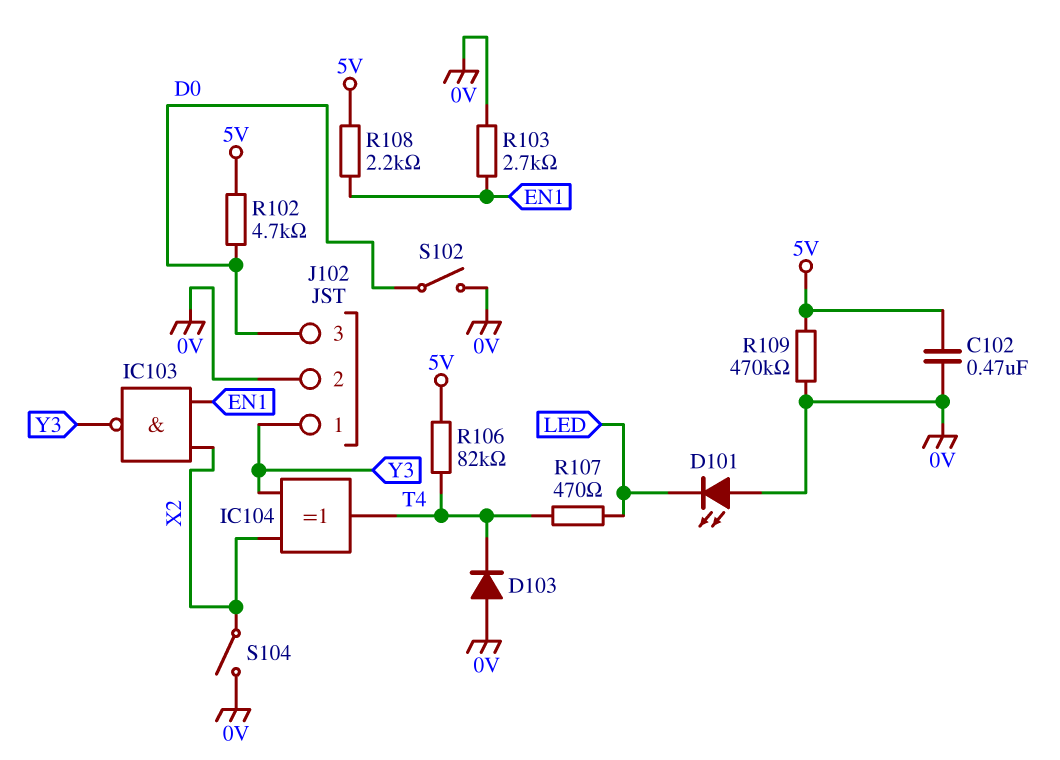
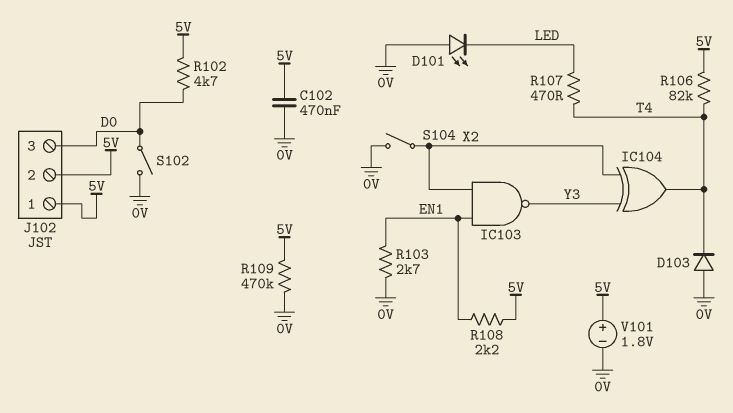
J102 pin 1: Y3 -> 5V
J102 pin 2: 0V -> 5V
V101: none -> 1.8V (plus 5V, minus 0V)

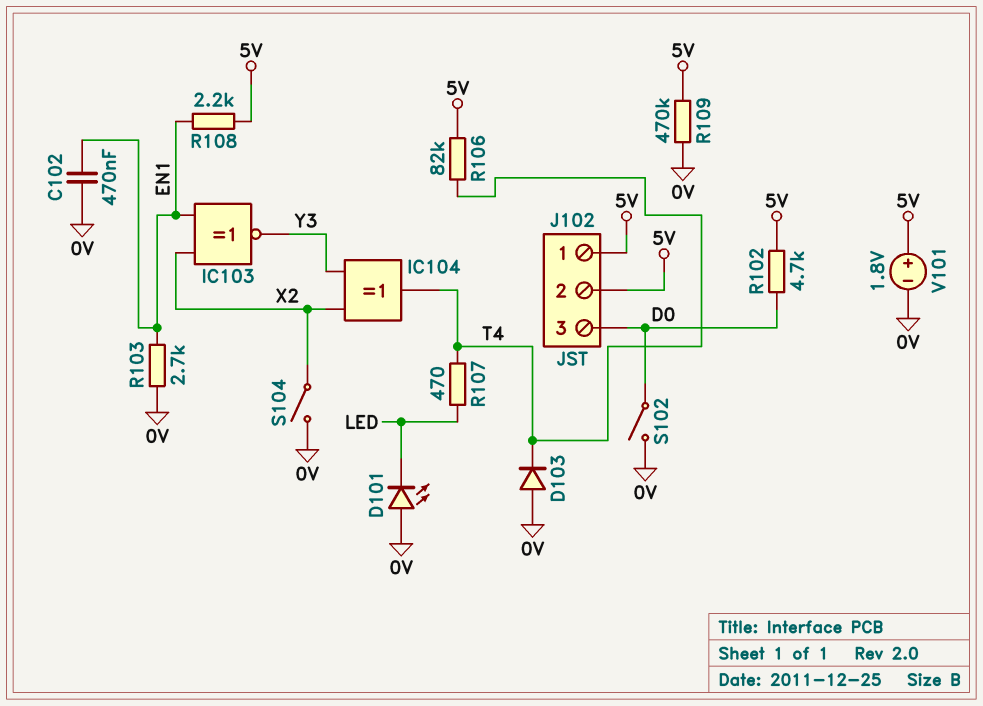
C102: 470nF (0V, 5V) -> 470nF (0V, EN1)
IC103: NAND (in EN1, in X2, out Y3) -> XNOR (in EN1, in X2, out Y3)

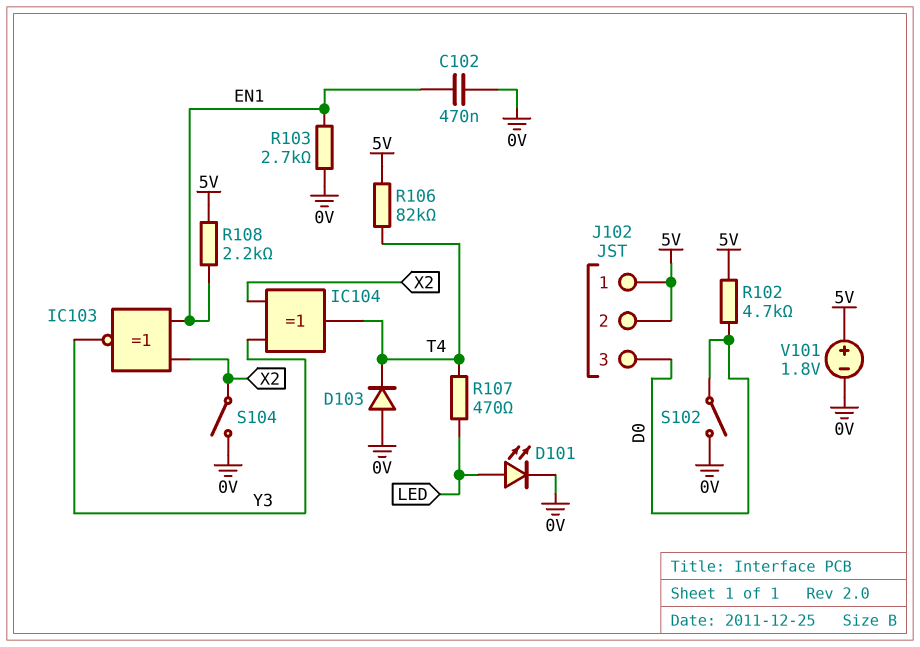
D101: LED (A 0V, K LED) -> LED (A LED, K 0V)
R109: 470k (0V, 5V) -> none

